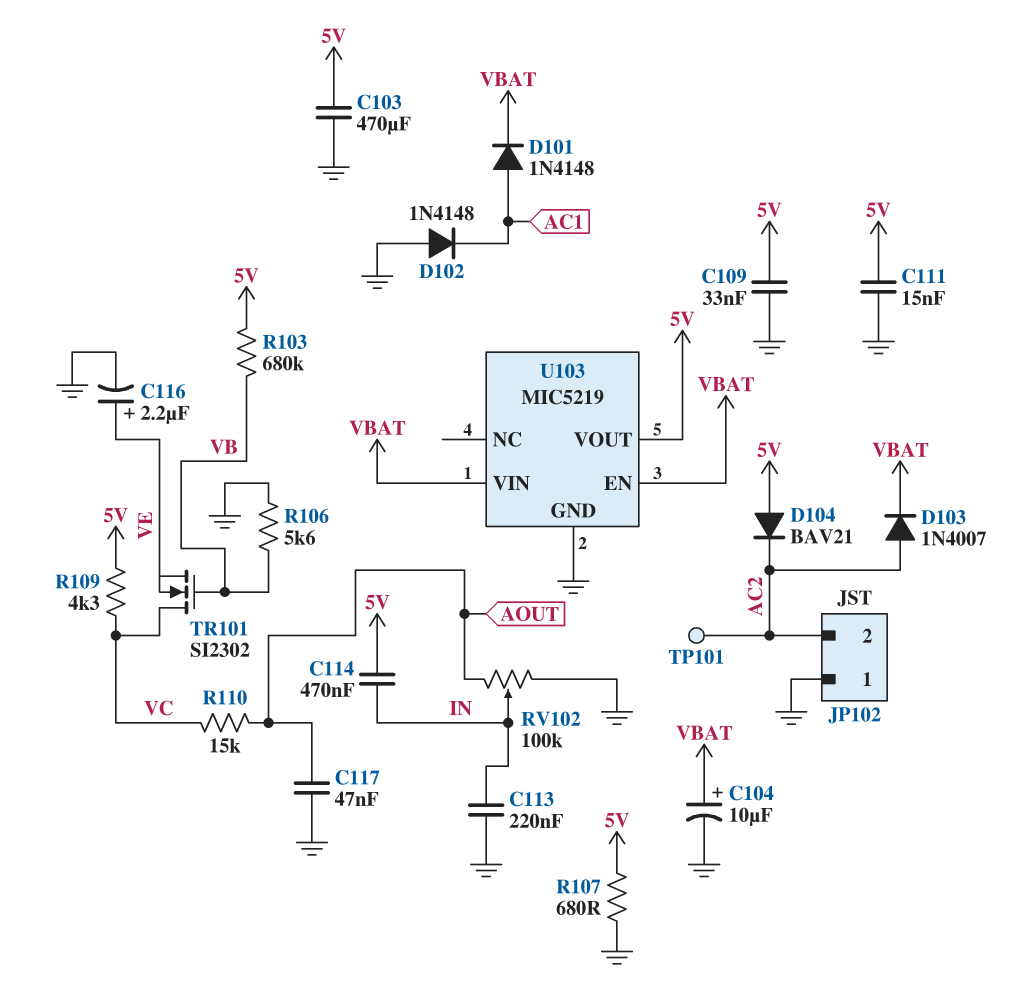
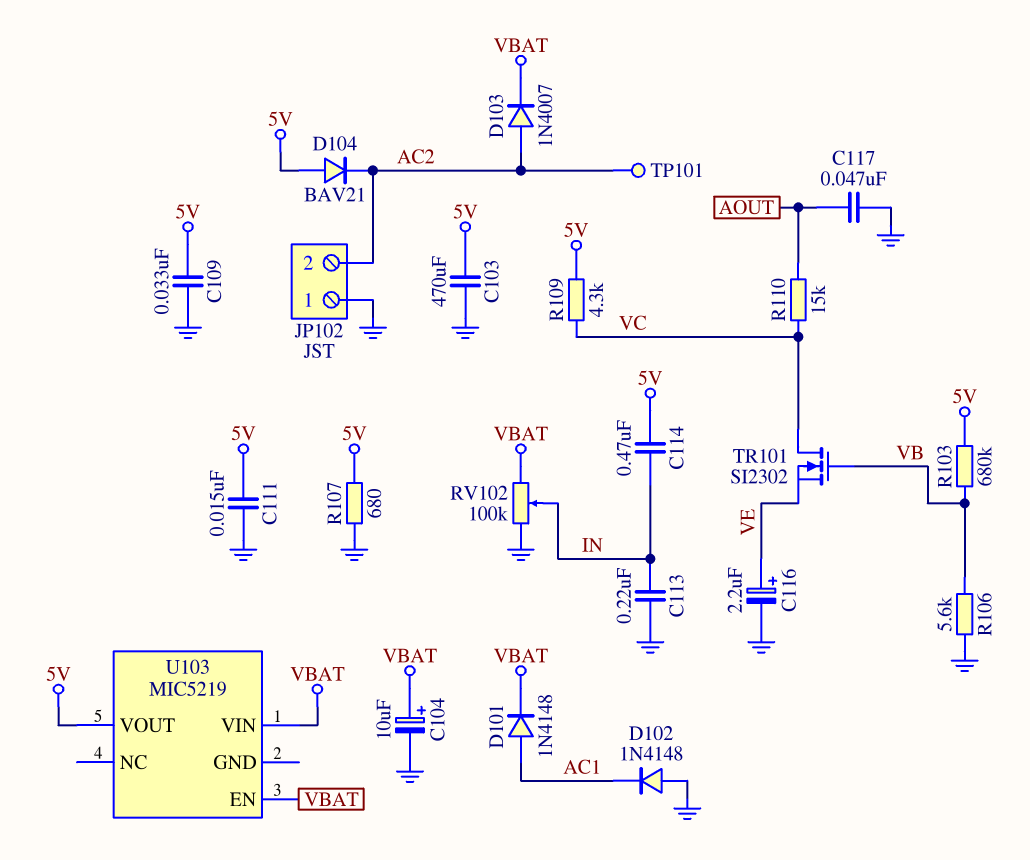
RV102: 100k (AOUT, GND, wiper IN) -> 100k (GND, VBAT, wiper IN)
U103 pin GND: GND -> none

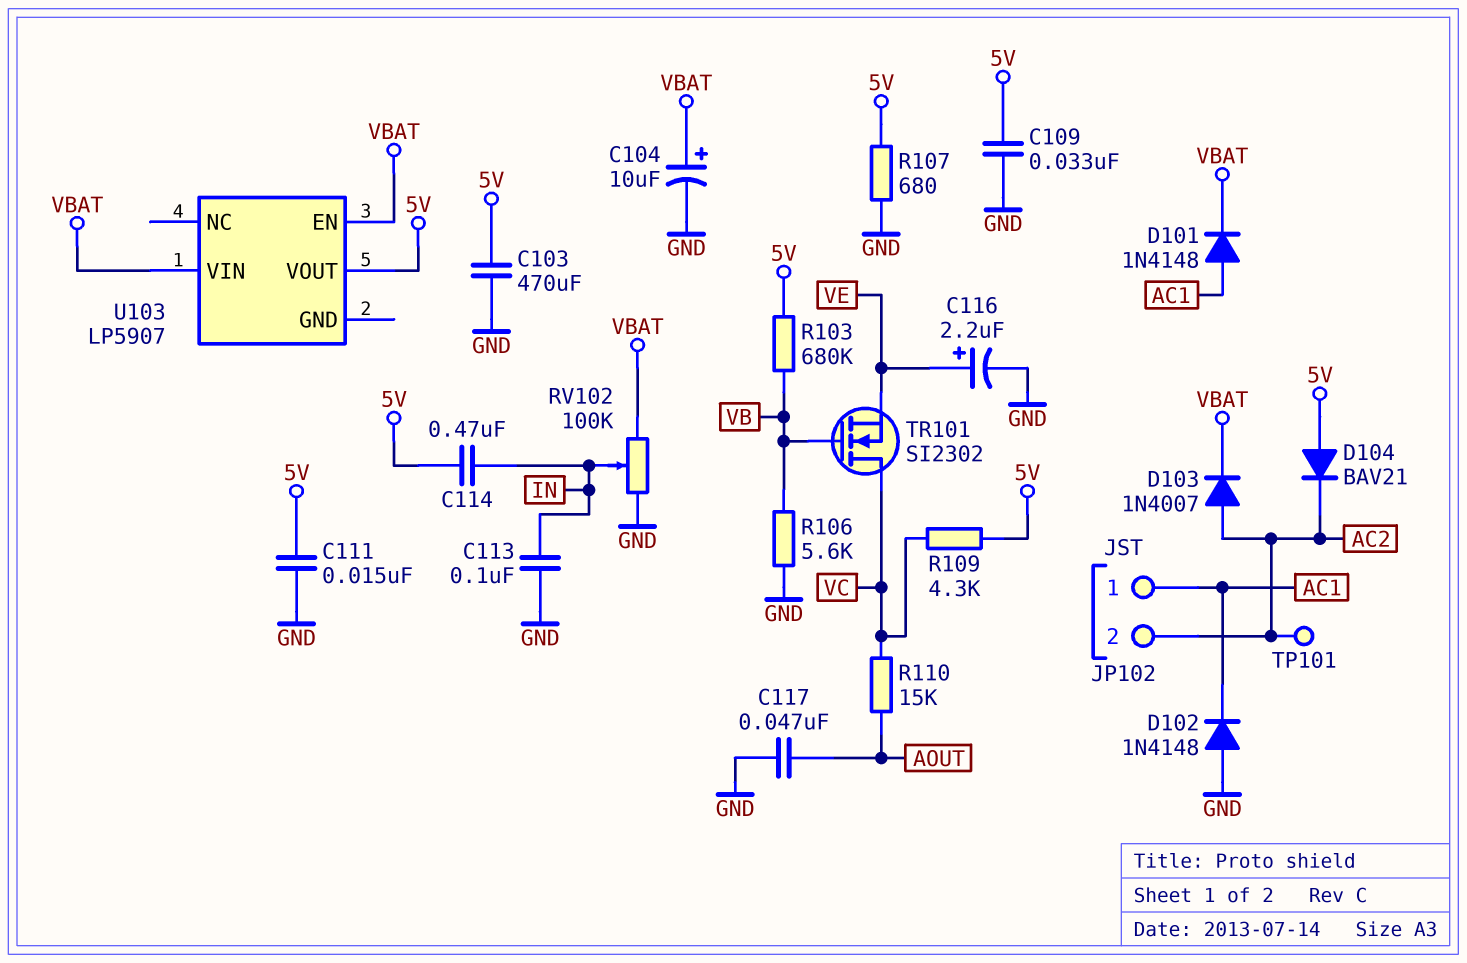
C113: 220nF (GND, IN) -> 100nF (GND, IN)
JP102 pin 1: GND -> AC1
U103: MIC5219 -> LP5907

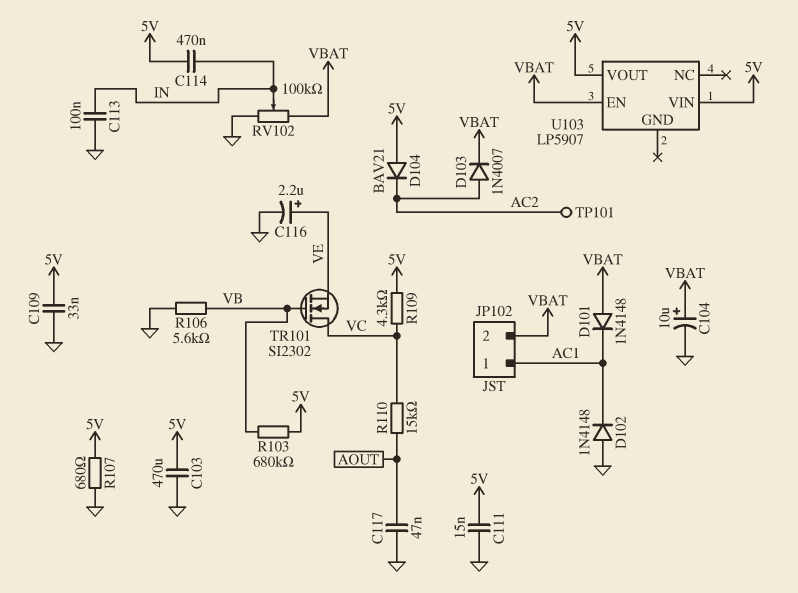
D101: diode 1N4148 (A AC1, K VBAT) -> diode 1N4148 (A VBAT, K AC1)
JP102 pin 2: AC2 -> VBAT
U103 pin VIN: VBAT -> 5V

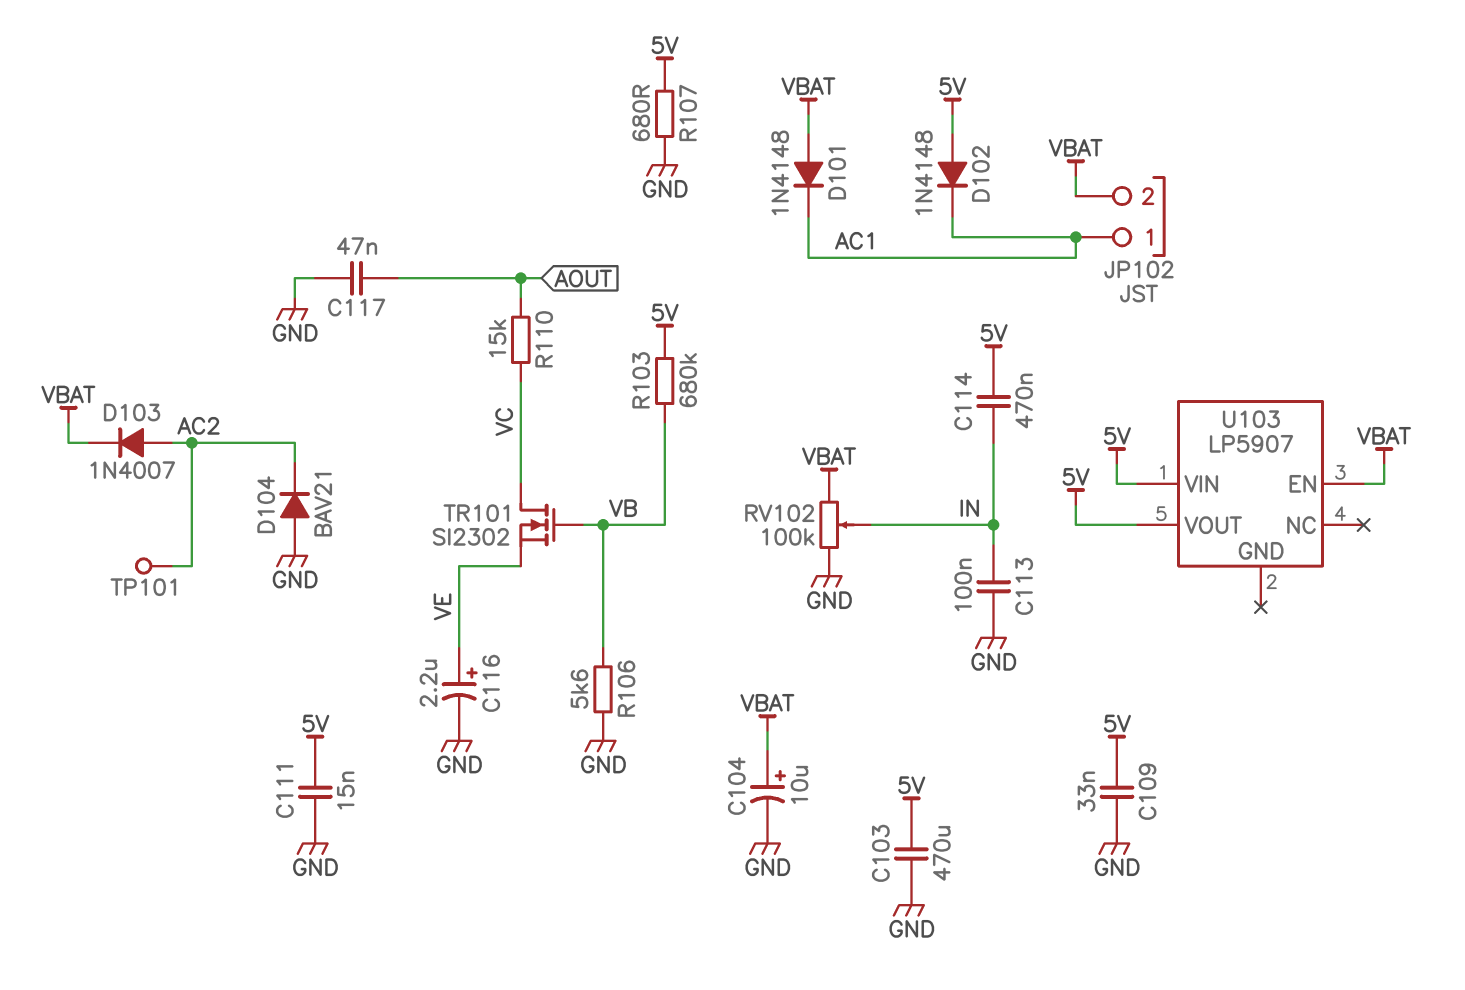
D102: diode 1N4148 (A GND, K AC1) -> diode 1N4148 (A 5V, K AC1)
D104: diode BAV21 (A 5V, K AC2) -> diode BAV21 (A GND, K AC2)
R109: 4.3k (5V, VC) -> none

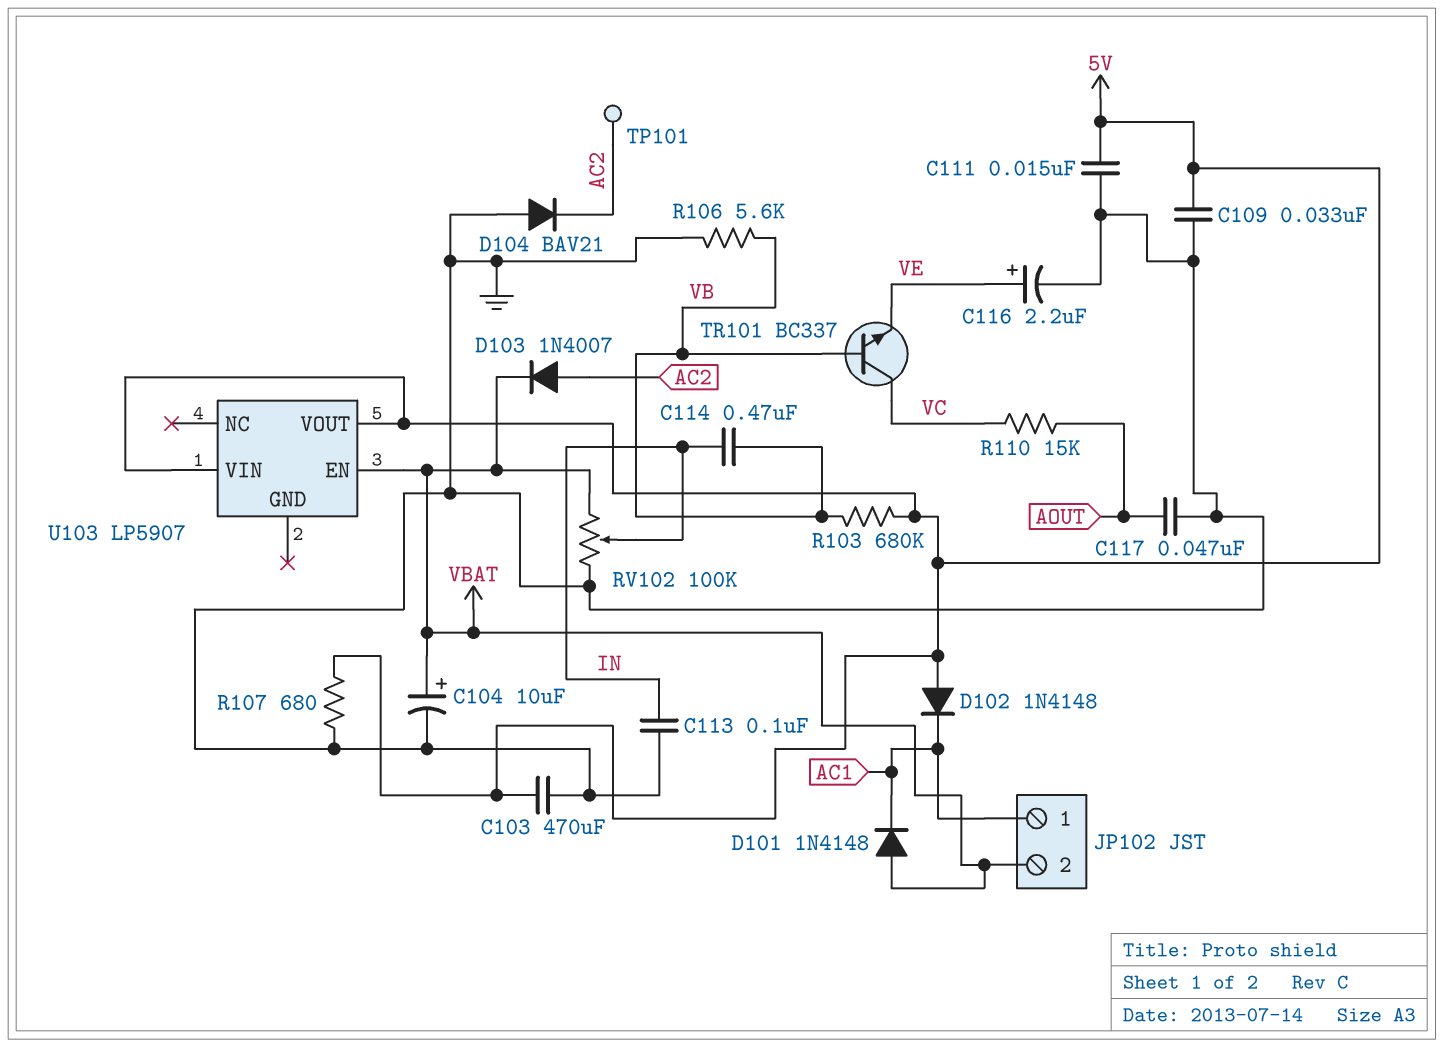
C114: 470nF (5V, IN) -> 470nF (IN, VB)
TR101: NMOS SI2302 (G VB, D VC, S VE) -> NPN BC337 (B VB, C VC, E VE)

